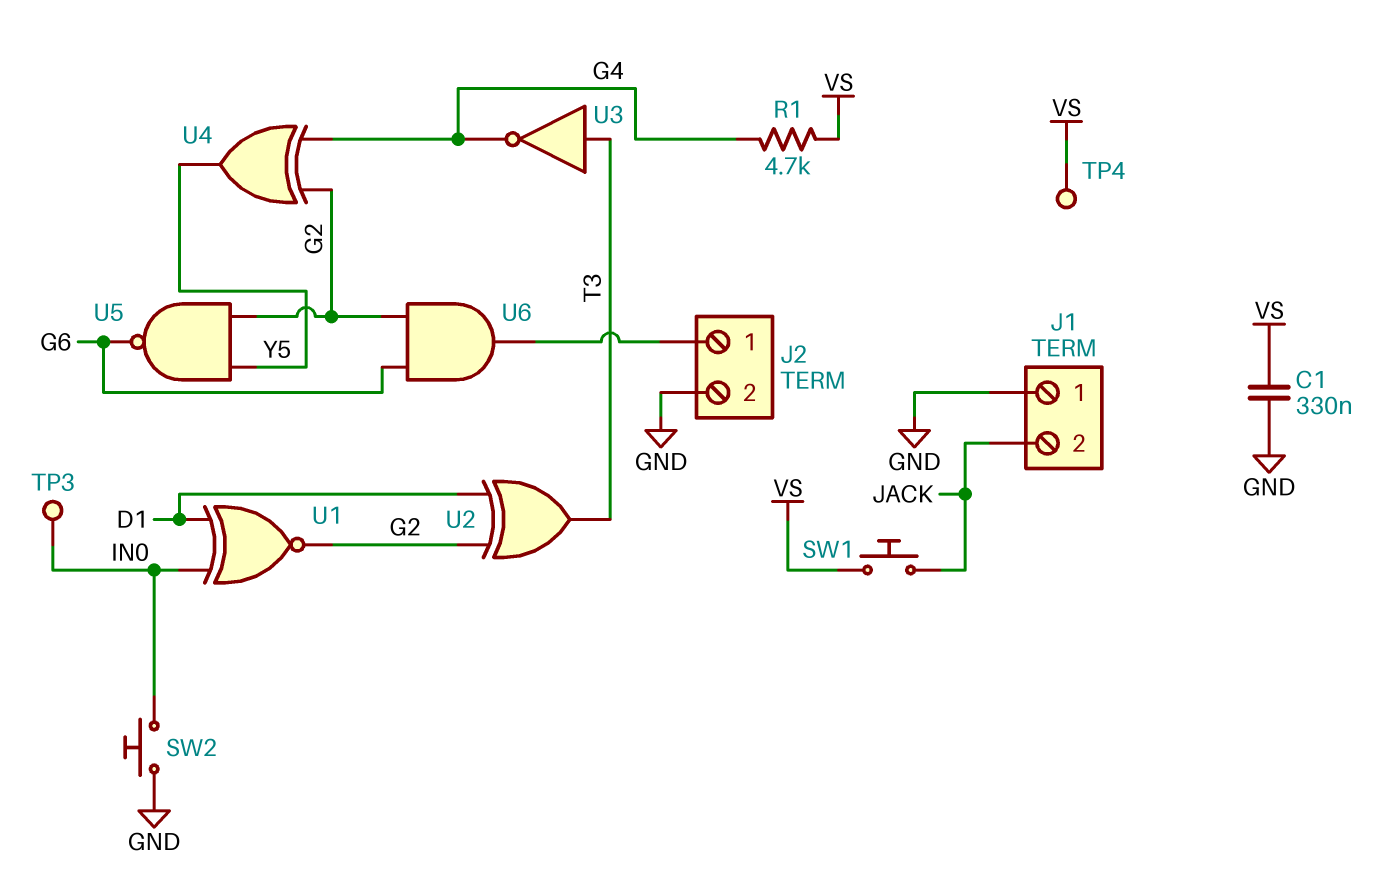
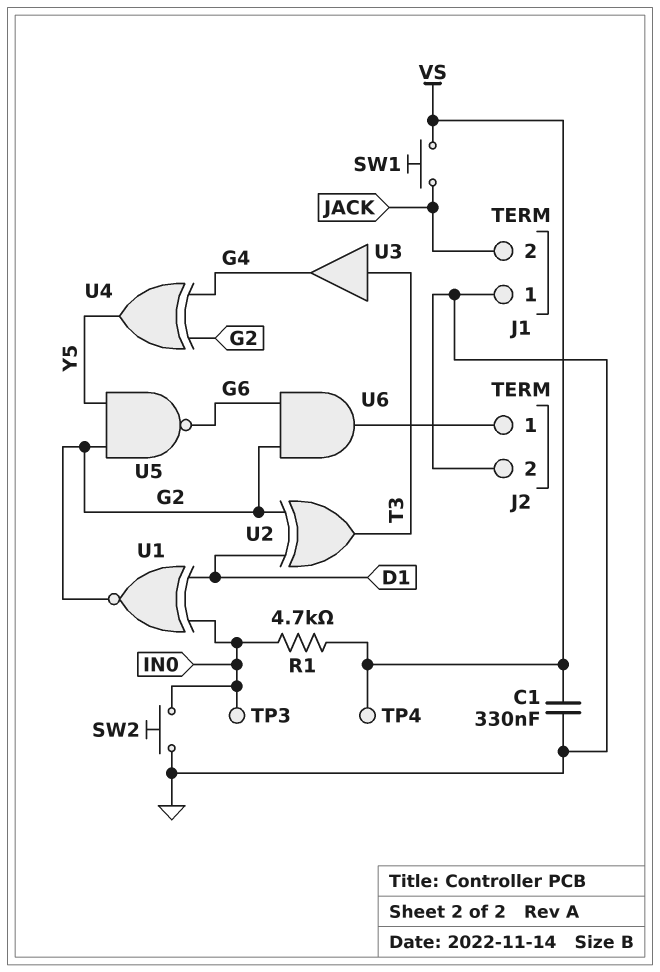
R1: 4.7k (G4, VS) -> 4.7k (IN0, VS)
U3: NOT (in T3, out G4) -> buffer (in T3, out G4)

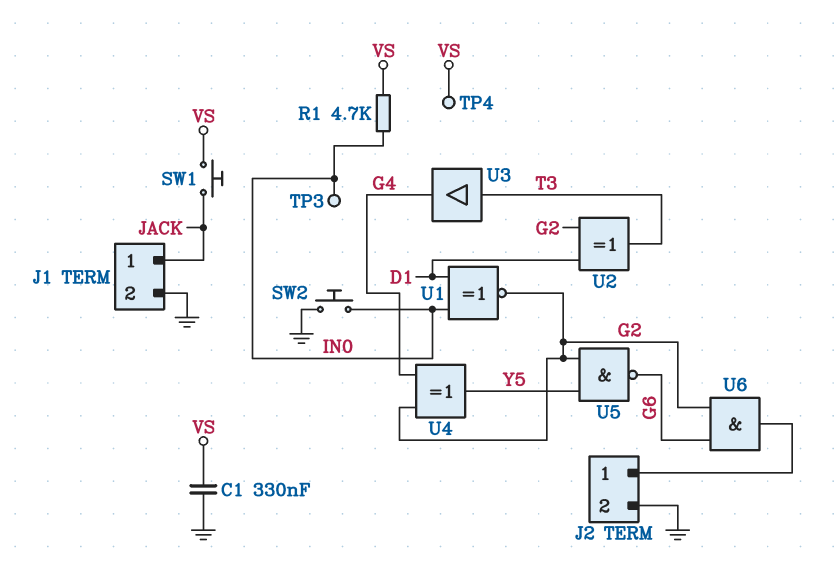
J1 pin 1: GND -> JACK
J1 pin 2: JACK -> GND

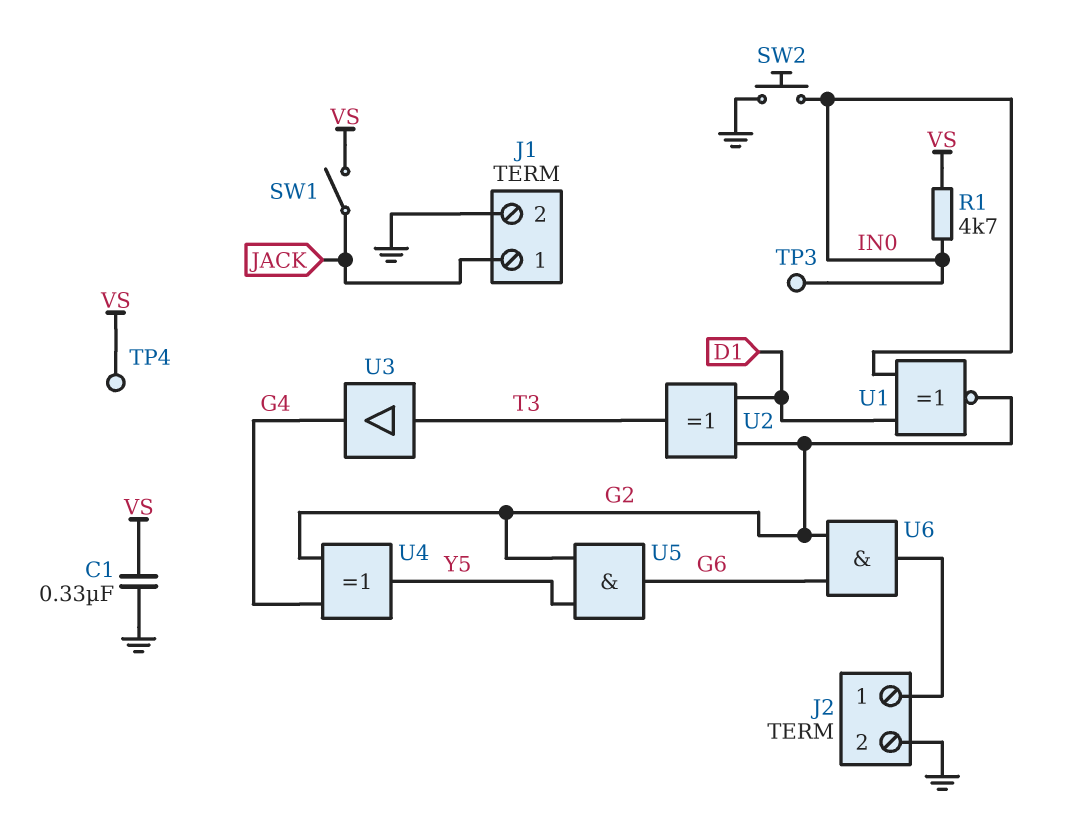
SW1: button (JACK, VS) -> switch (JACK, VS)
U5: NAND (in G2, in Y5, out G6) -> AND (in G2, in Y5, out G6)

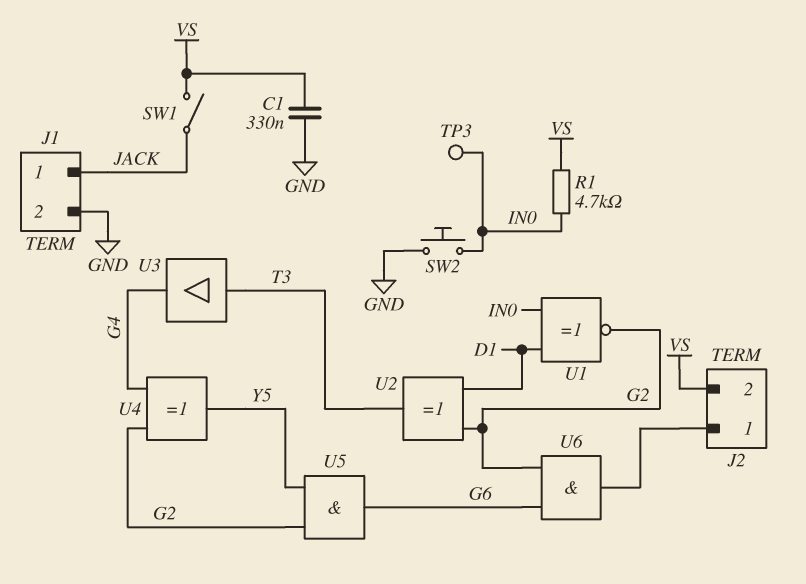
J2 pin 2: GND -> VS
TP4: test point (VS) -> none

